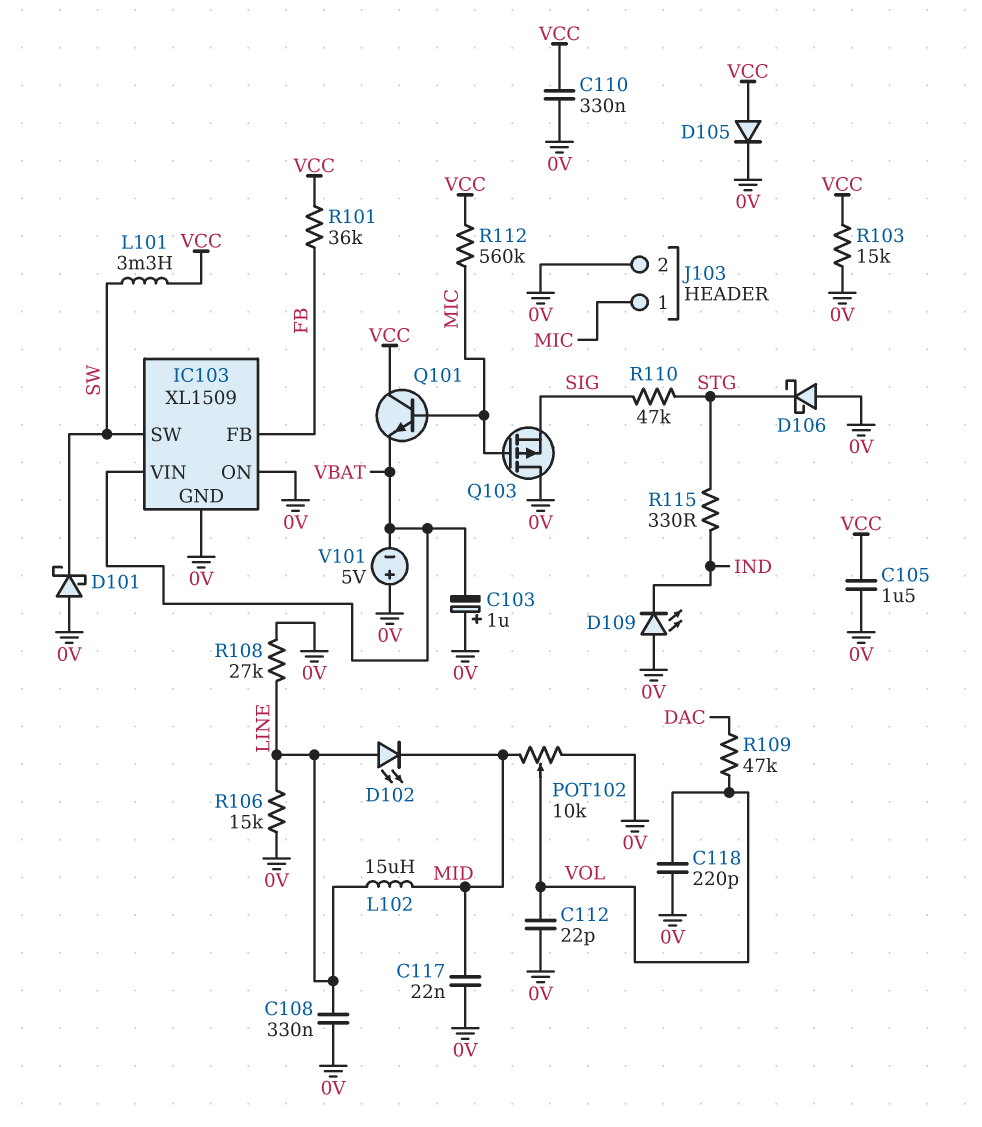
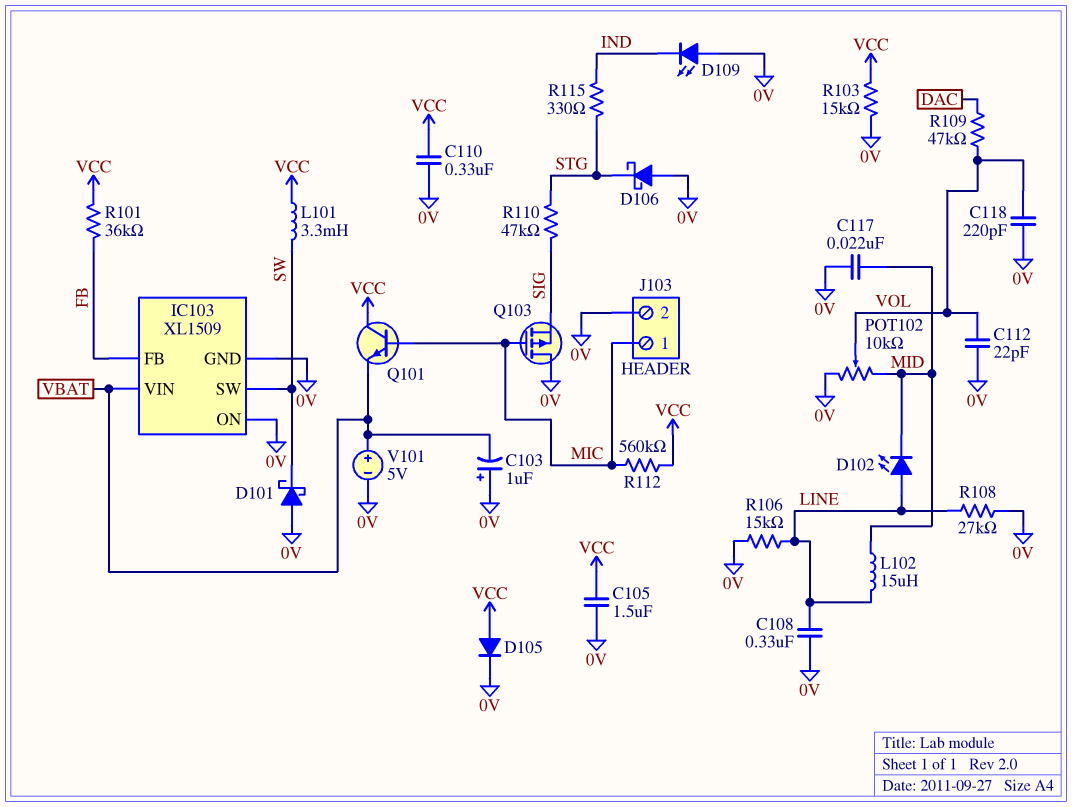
V101: 5V (plus 0V, minus VBAT) -> 5V (plus VBAT, minus 0V)

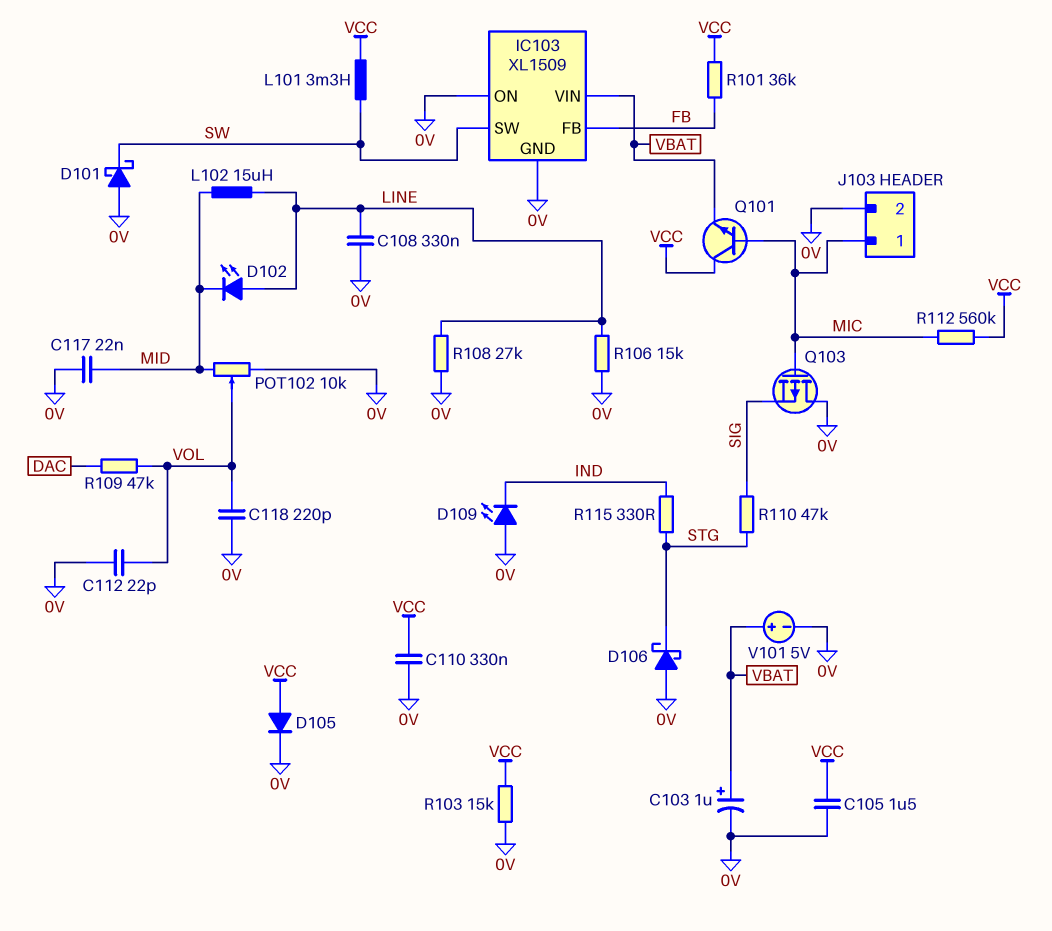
C103: 1uF (plus 0V, minus VBAT) -> 1uF (plus VBAT, minus 0V)

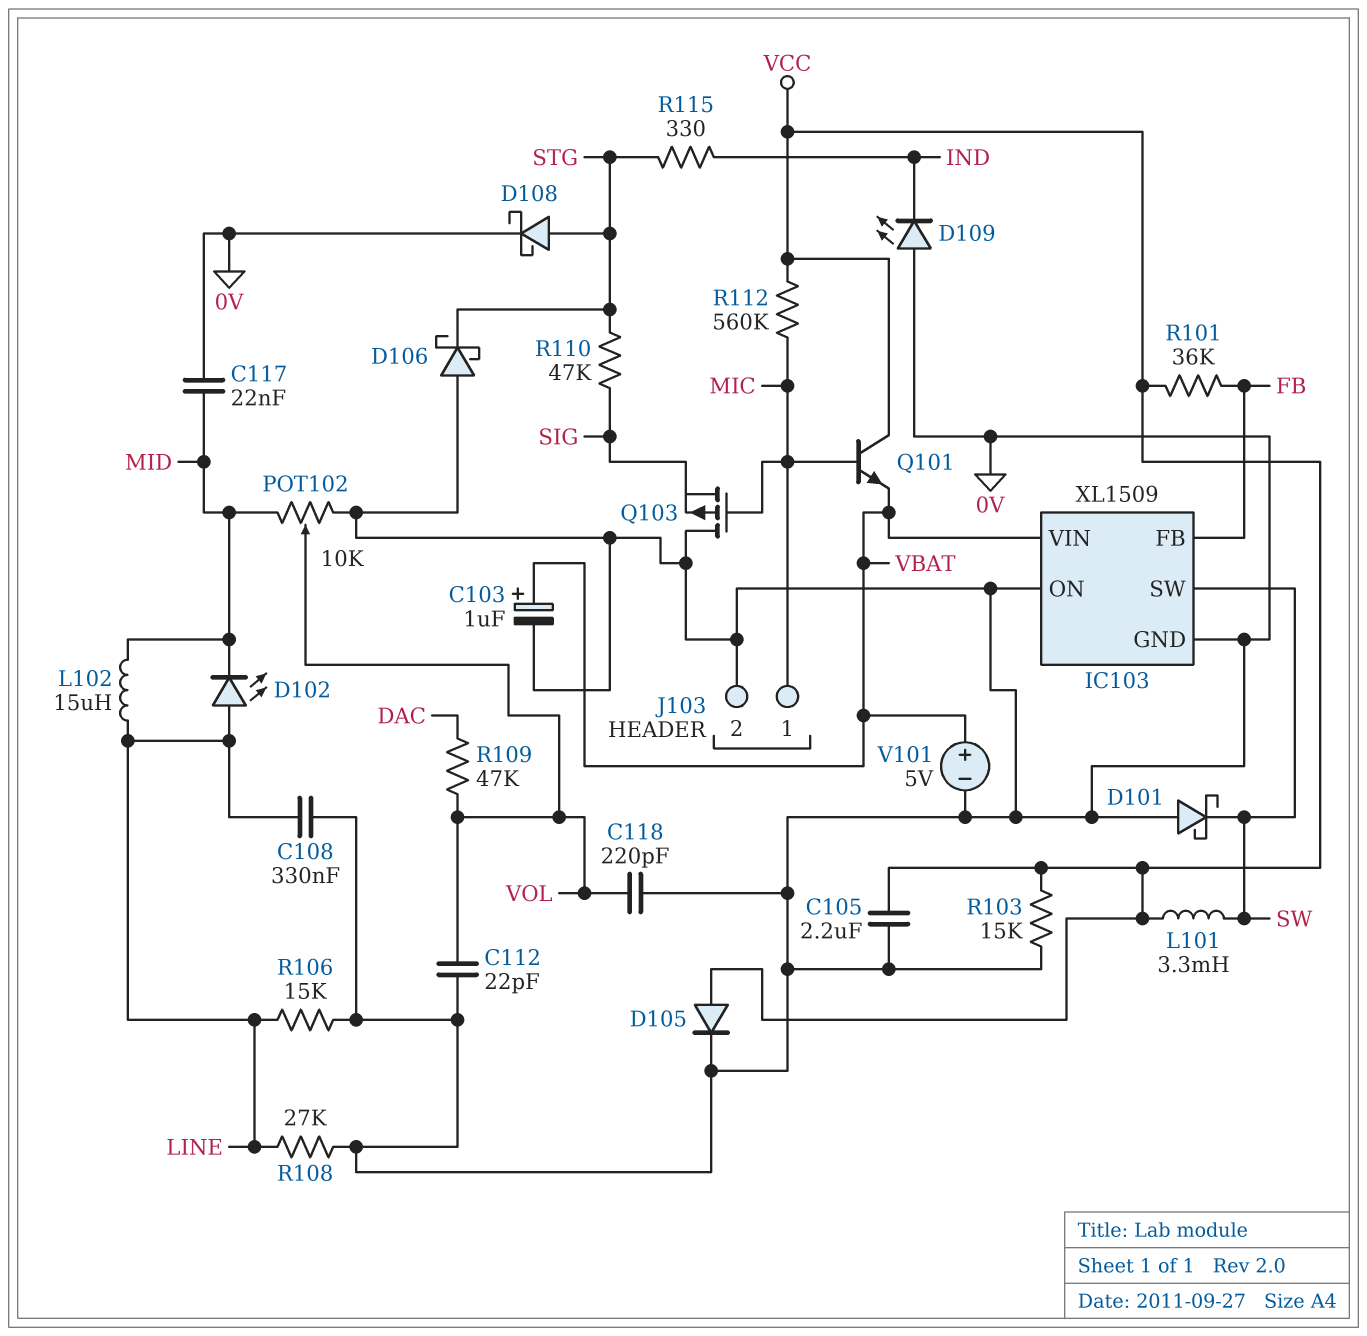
C105: 1.5uF (0V, VCC) -> 2.2uF (0V, VCC)
C110: 330nF (0V, VCC) -> none
D108: none -> schottky (A STG, K 0V)

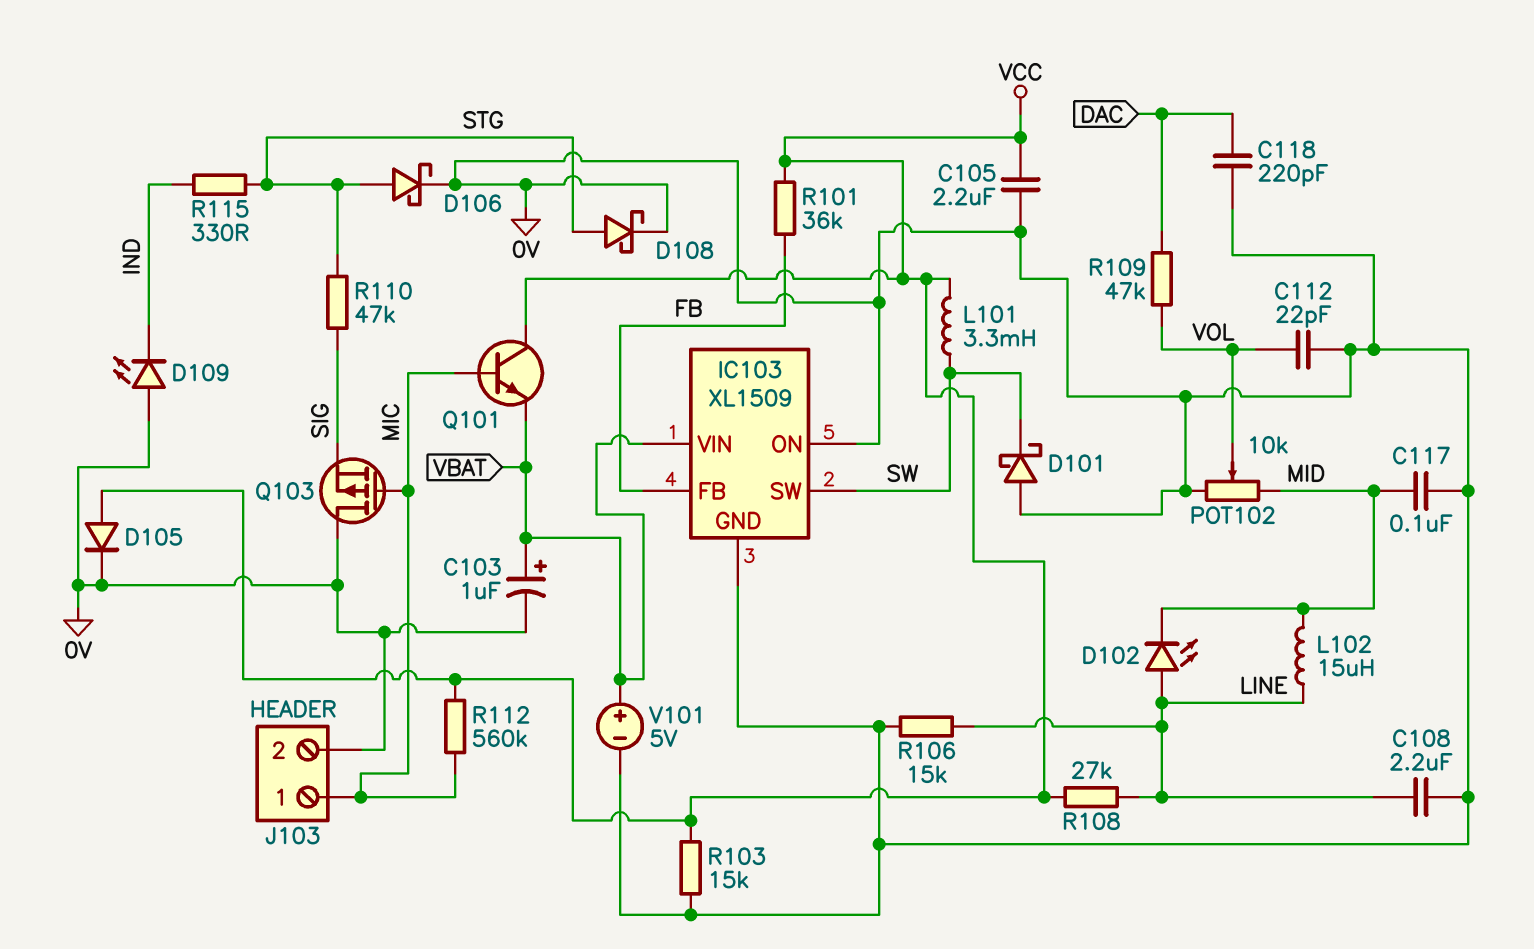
C108: 330nF (0V, LINE) -> 2.2uF (0V, LINE)
C117: 22nF (0V, MID) -> 100nF (0V, MID)
C118: 220pF (0V, VOL) -> 220pF (0V, DAC)
D106: schottky (A 0V, K STG) -> schottky (A STG, K 0V)
R108: 27k (0V, LINE) -> 27k (LINE, VCC)

